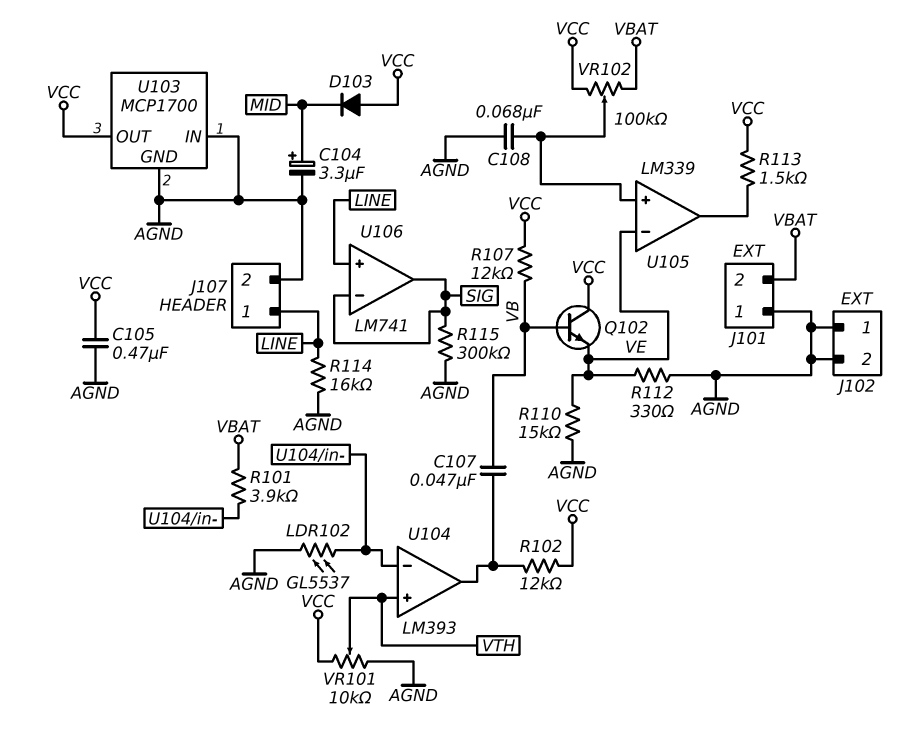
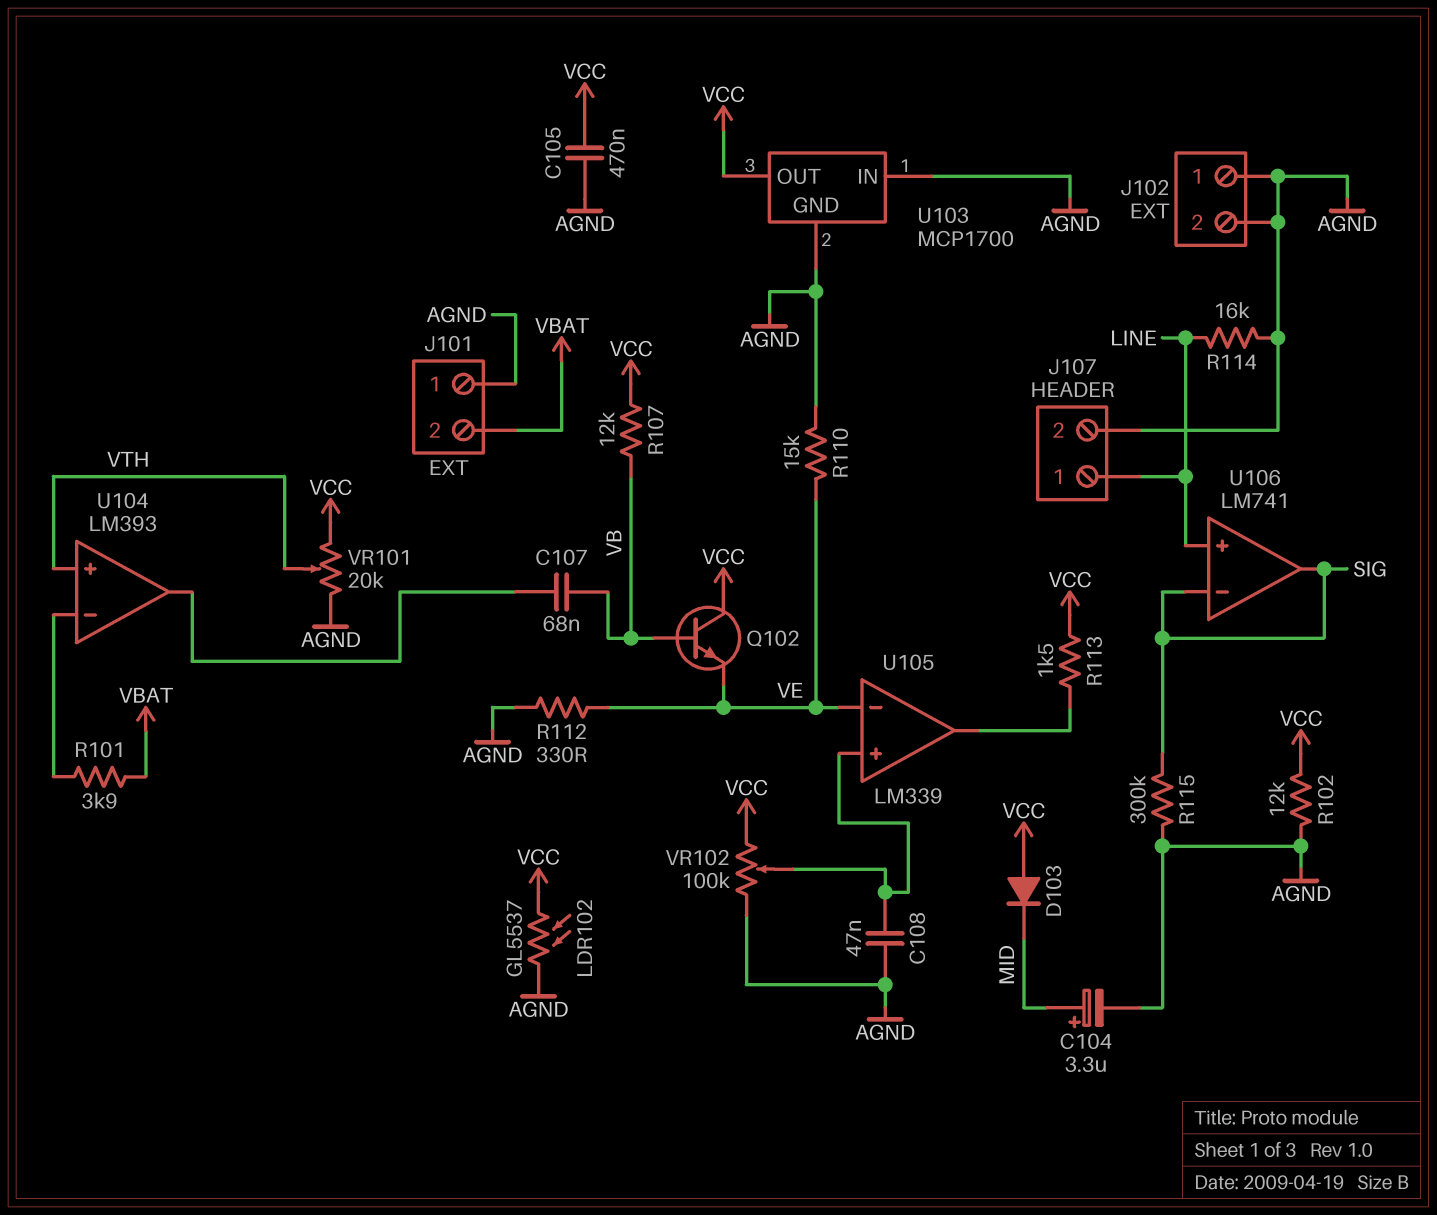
C107: 47nF (U104/out, VB) -> 68nF (U104/out, VB)
C108: 68nF (AGND, U105/in+) -> 47nF (AGND, U105/in+)
LDR102: GL5537 (AGND, U104/in-) -> GL5537 (AGND, VCC)
R102: 12k (U104/out, VCC) -> 12k (AGND, VCC)
VR101: 10k (AGND, VCC, wiper VTH) -> 20k (AGND, VCC, wiper VTH)
VR102: 100k (VBAT, VCC, wiper U105/in+) -> 100k (AGND, VCC, wiper U105/in+)

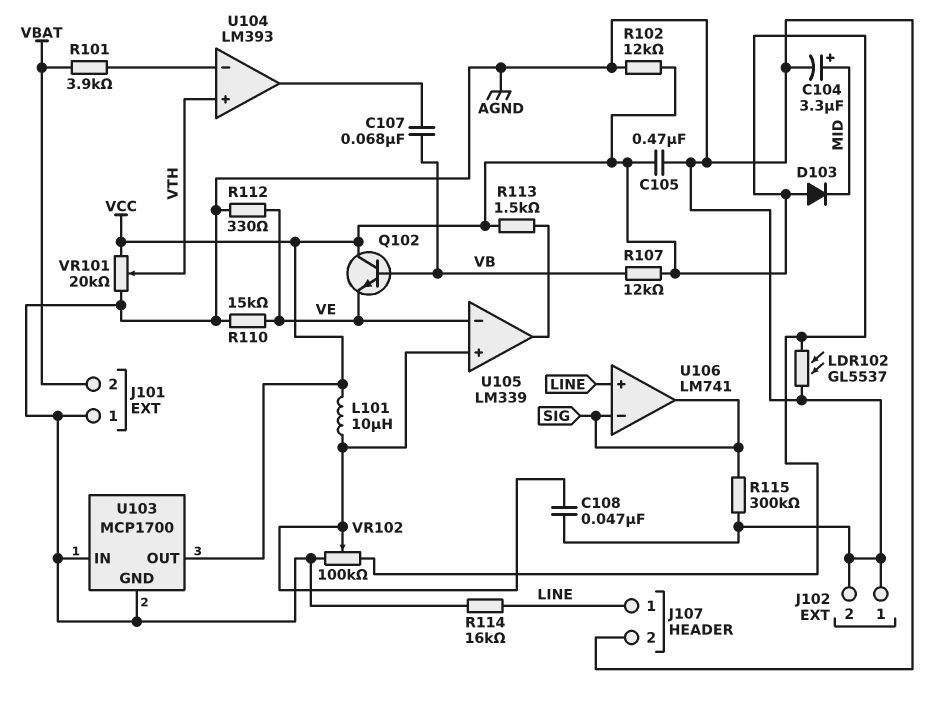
L101: none -> 10uH (U105/in+, VCC)

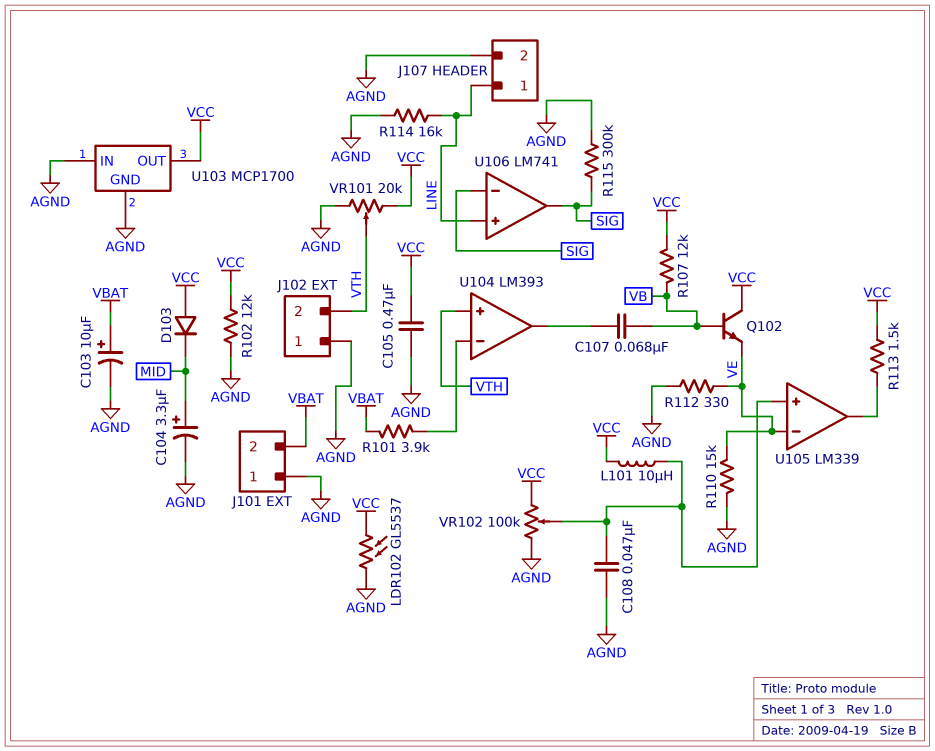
C103: none -> 10uF (plus VBAT, minus AGND)
J102 pin 2: AGND -> VTH

